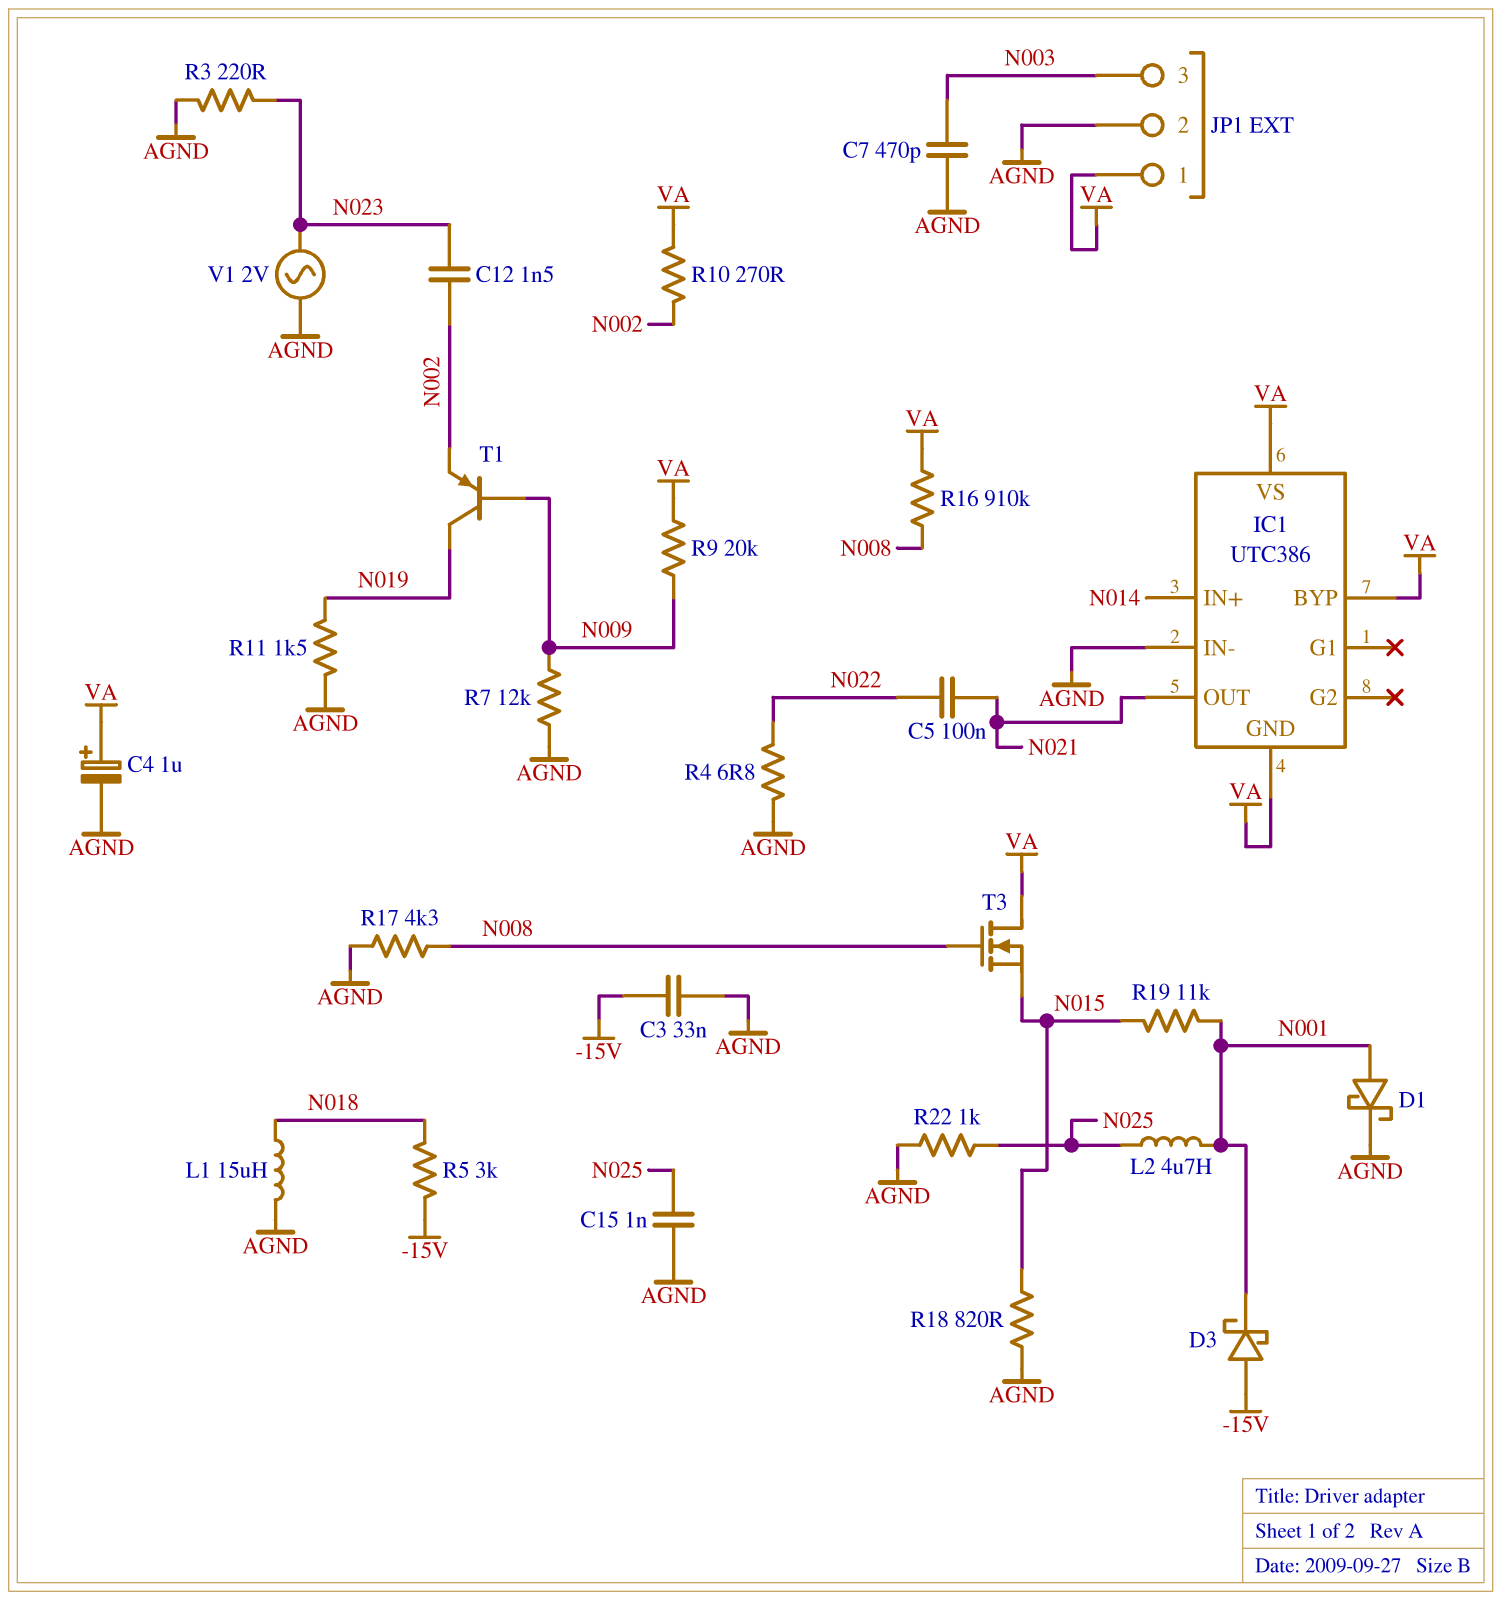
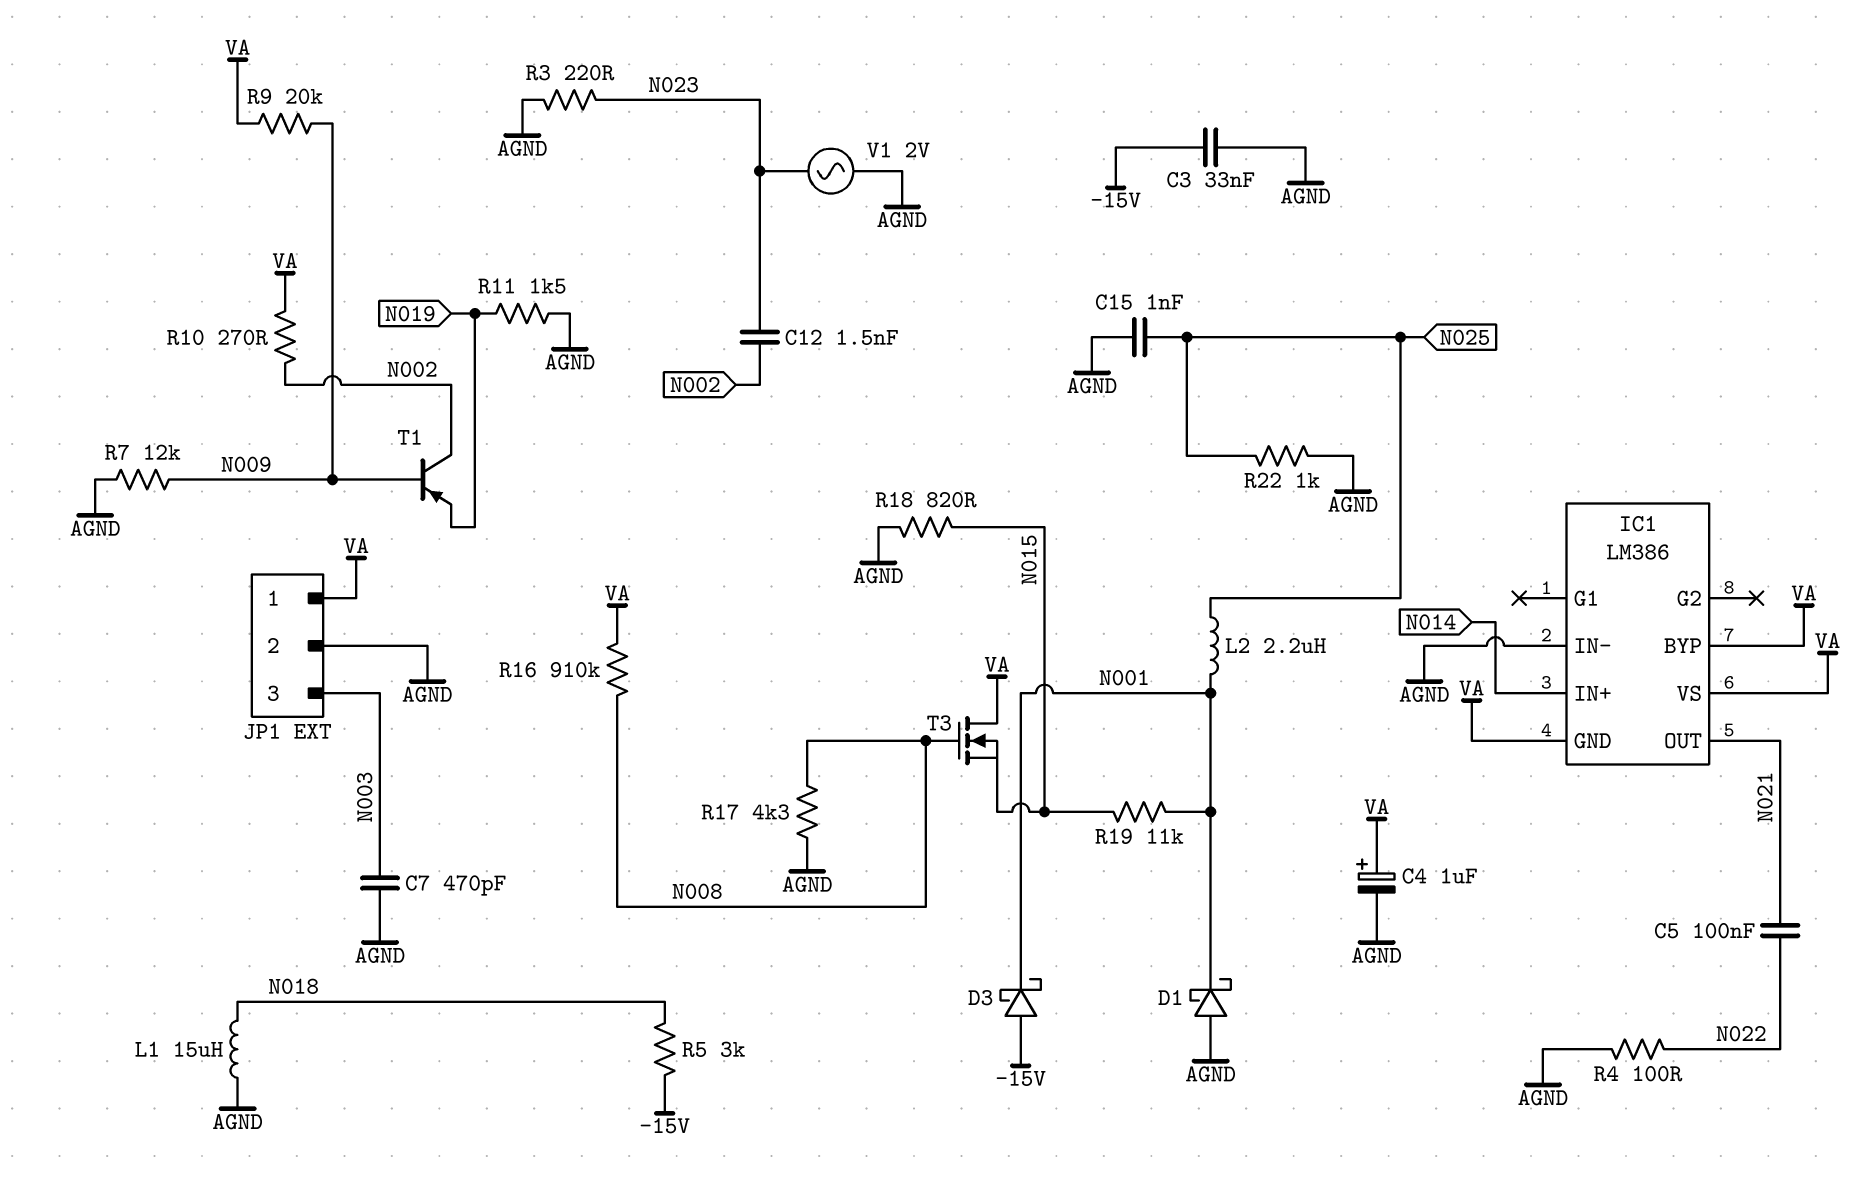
D1: schottky (A N001, K AGND) -> schottky (A AGND, K N001)
IC1: UTC386 -> LM386
L2: 4.7uH (N001, N025) -> 2.2uH (N001, N025)
R4: 6.8 (AGND, N022) -> 100 (AGND, N022)
T1: PNP (B N009, C N019, E N002) -> PNP (B N009, C N002, E N019)

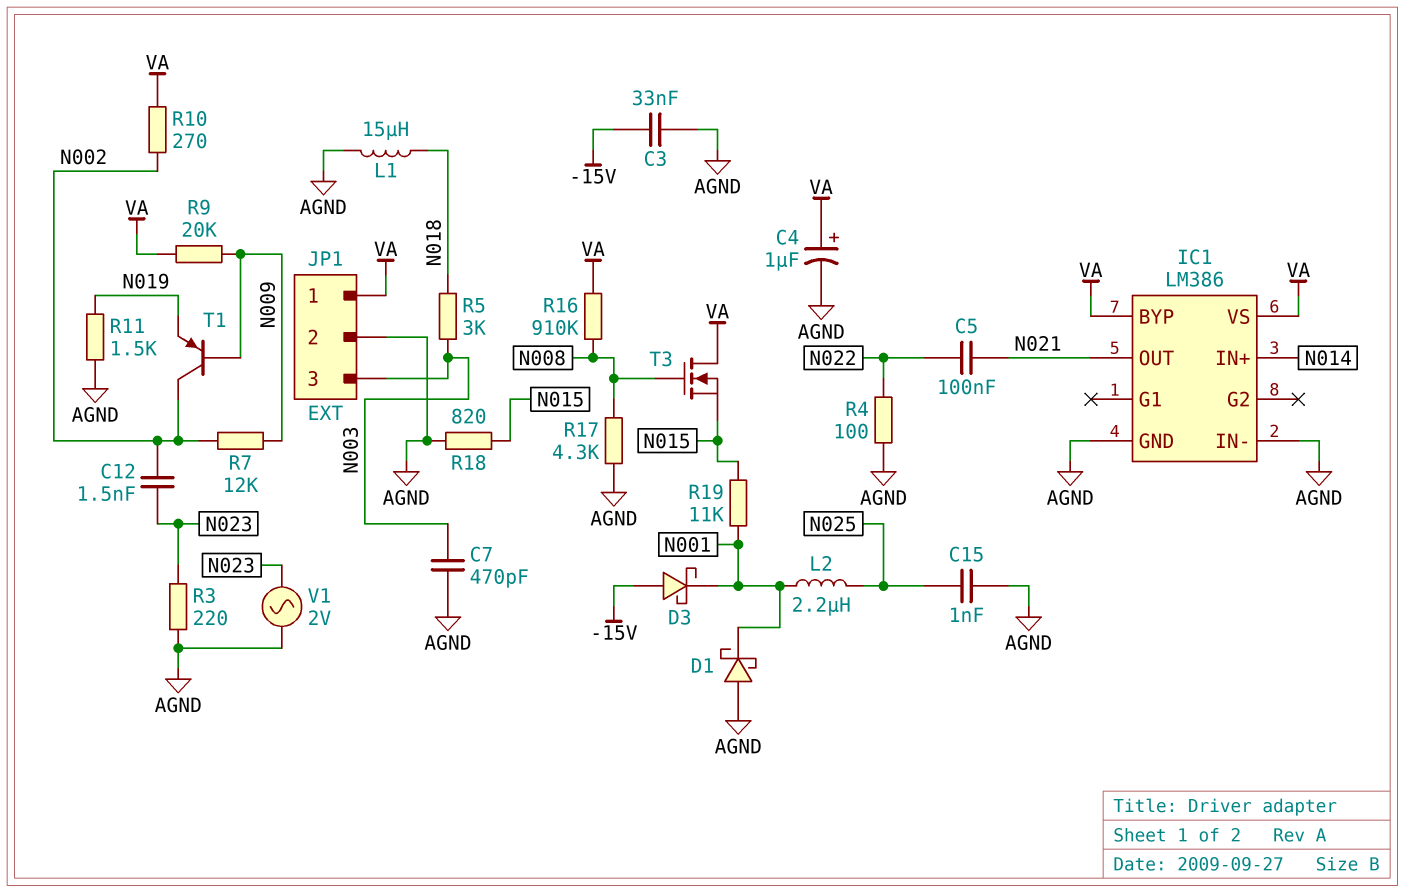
IC1 pin GND: VA -> AGND
R5: 3k (-15V, N018) -> 3k (N003, N018)
R7: 12k (AGND, N009) -> 12k (N002, N009)
R22: 1k (AGND, N025) -> none

